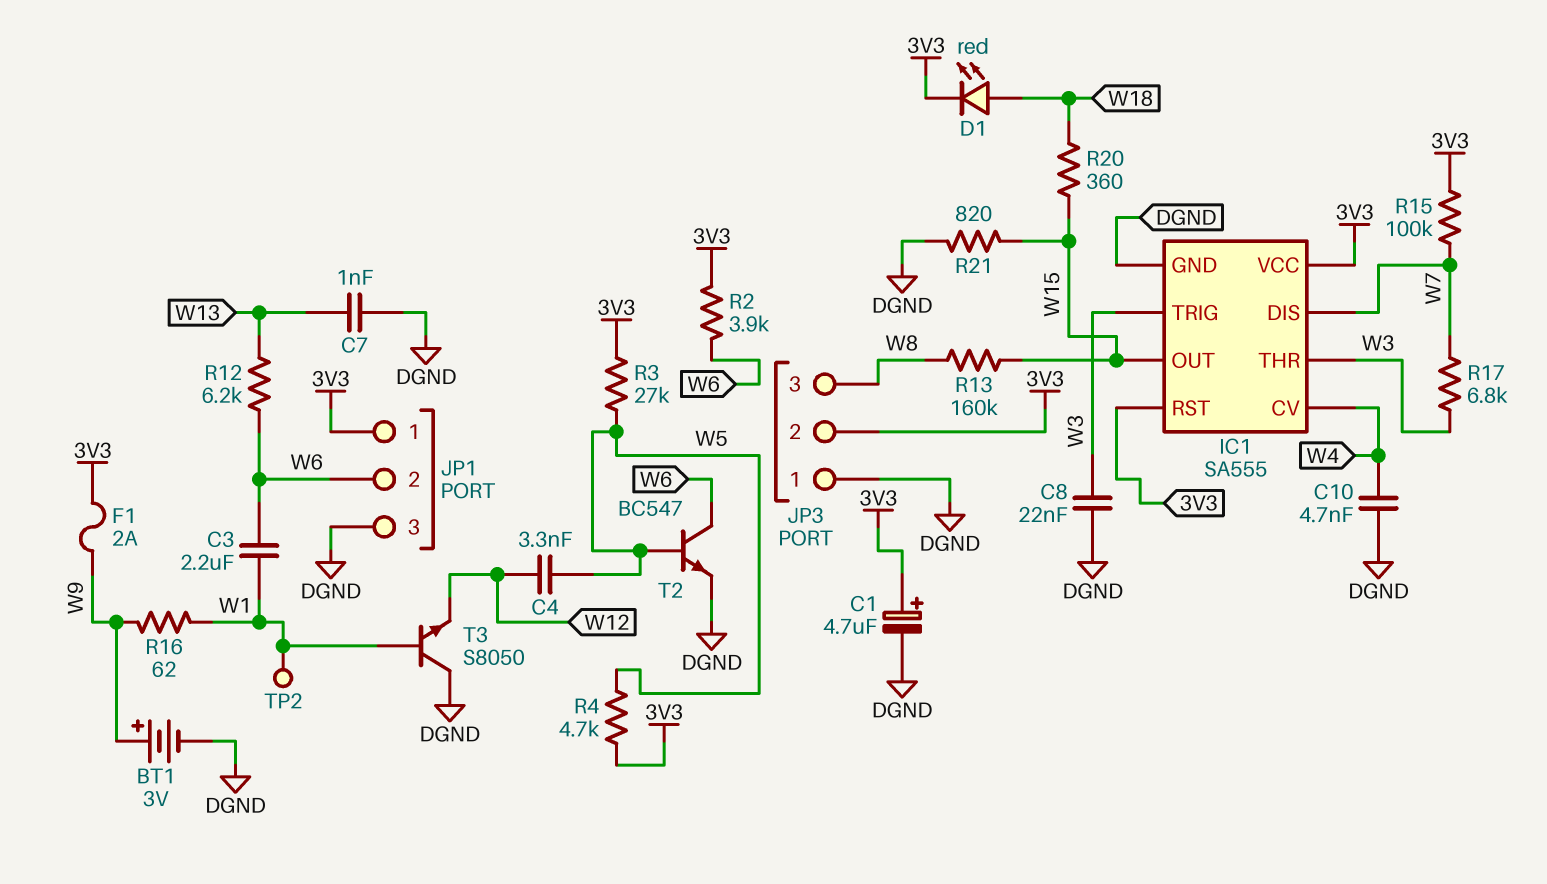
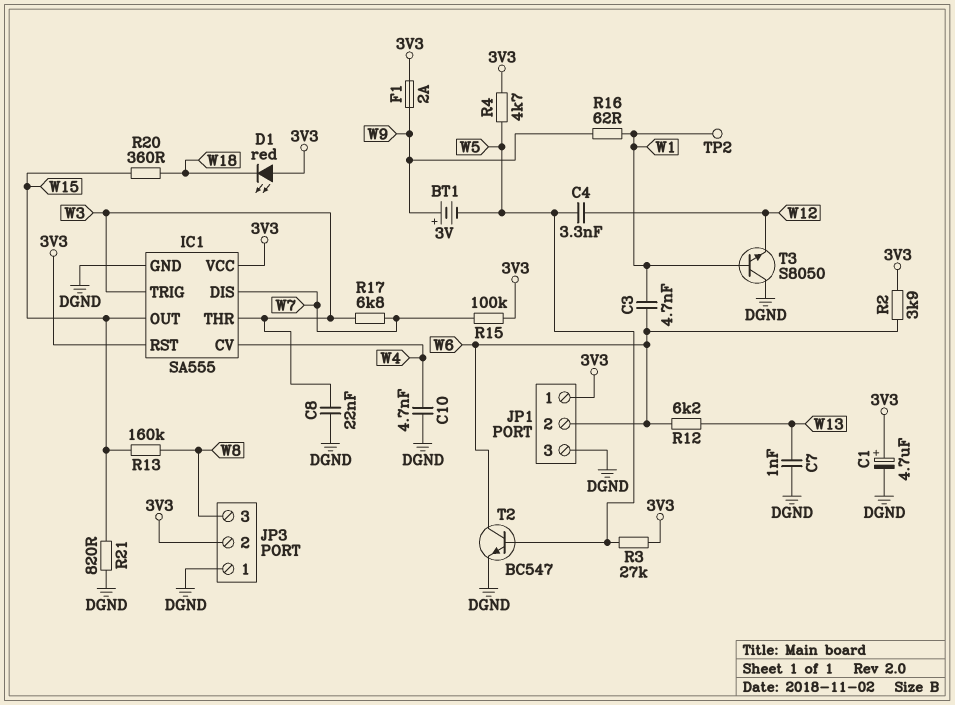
BT1: 3V (plus W9, minus DGND) -> 3V (plus W9, minus W5)
C3: 2.2uF (W1, W6) -> 4.7nF (W1, W6)
D1: LED red (A W18, K 3V3) -> LED red (A 3V3, K W18)

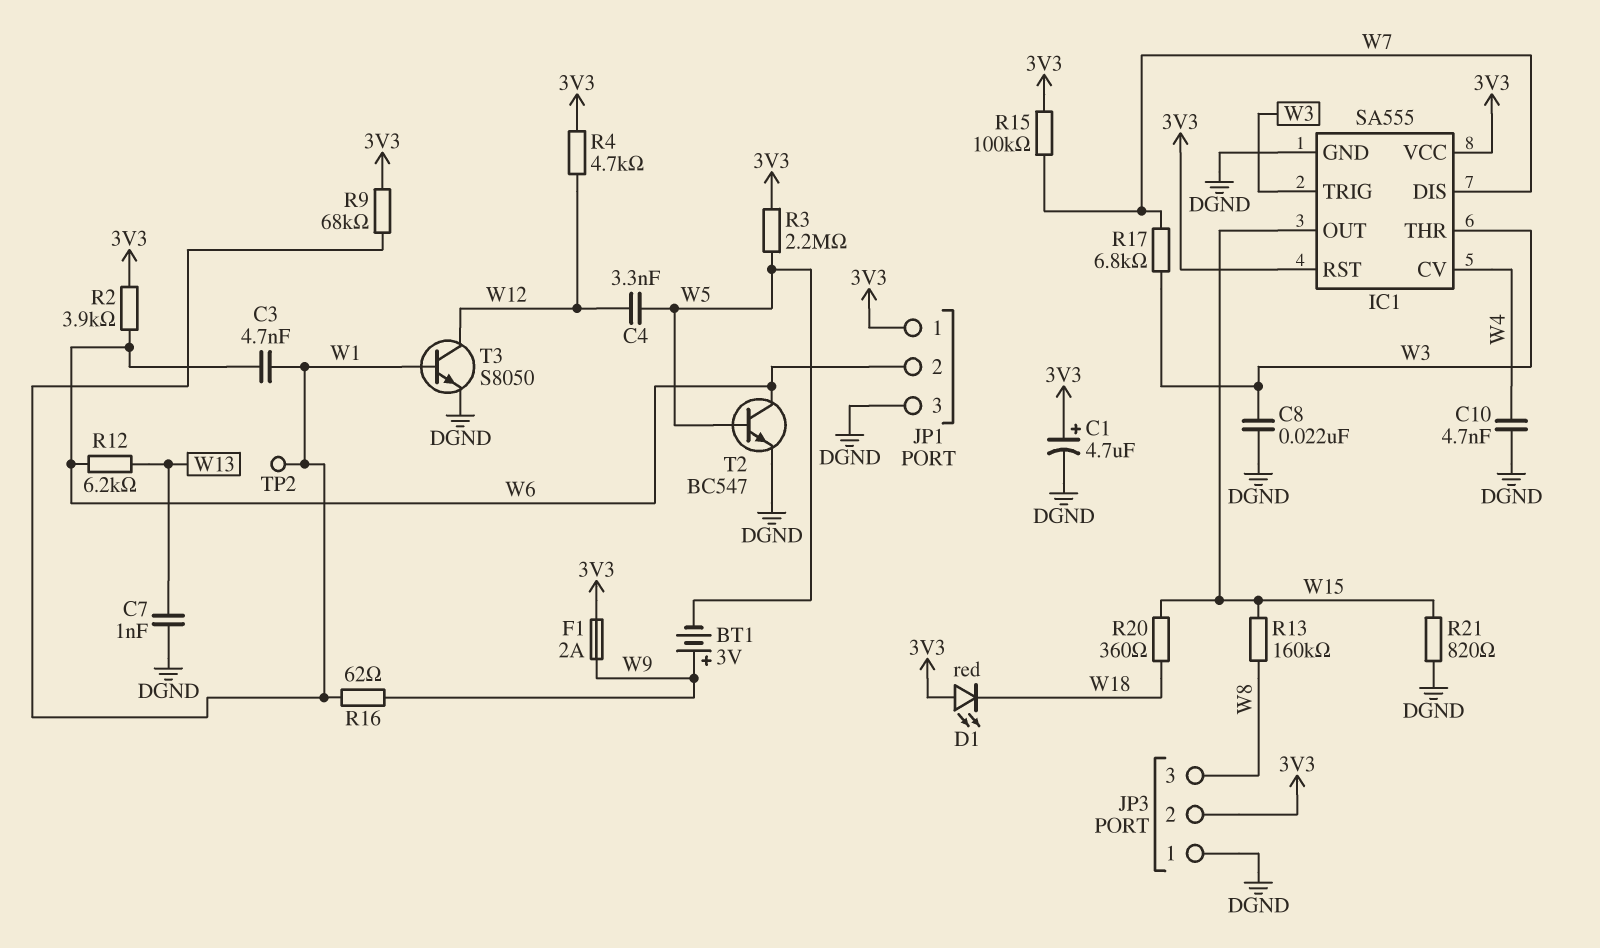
R3: 27k (3V3, W5) -> 2.2M (3V3, W5)
R4: 4.7k (3V3, W5) -> 4.7k (3V3, W12)
R9: none -> 68k (3V3, W1)
T3: NPN S8050 (B W1, C DGND, E W12) -> NPN S8050 (B W1, C W12, E DGND)

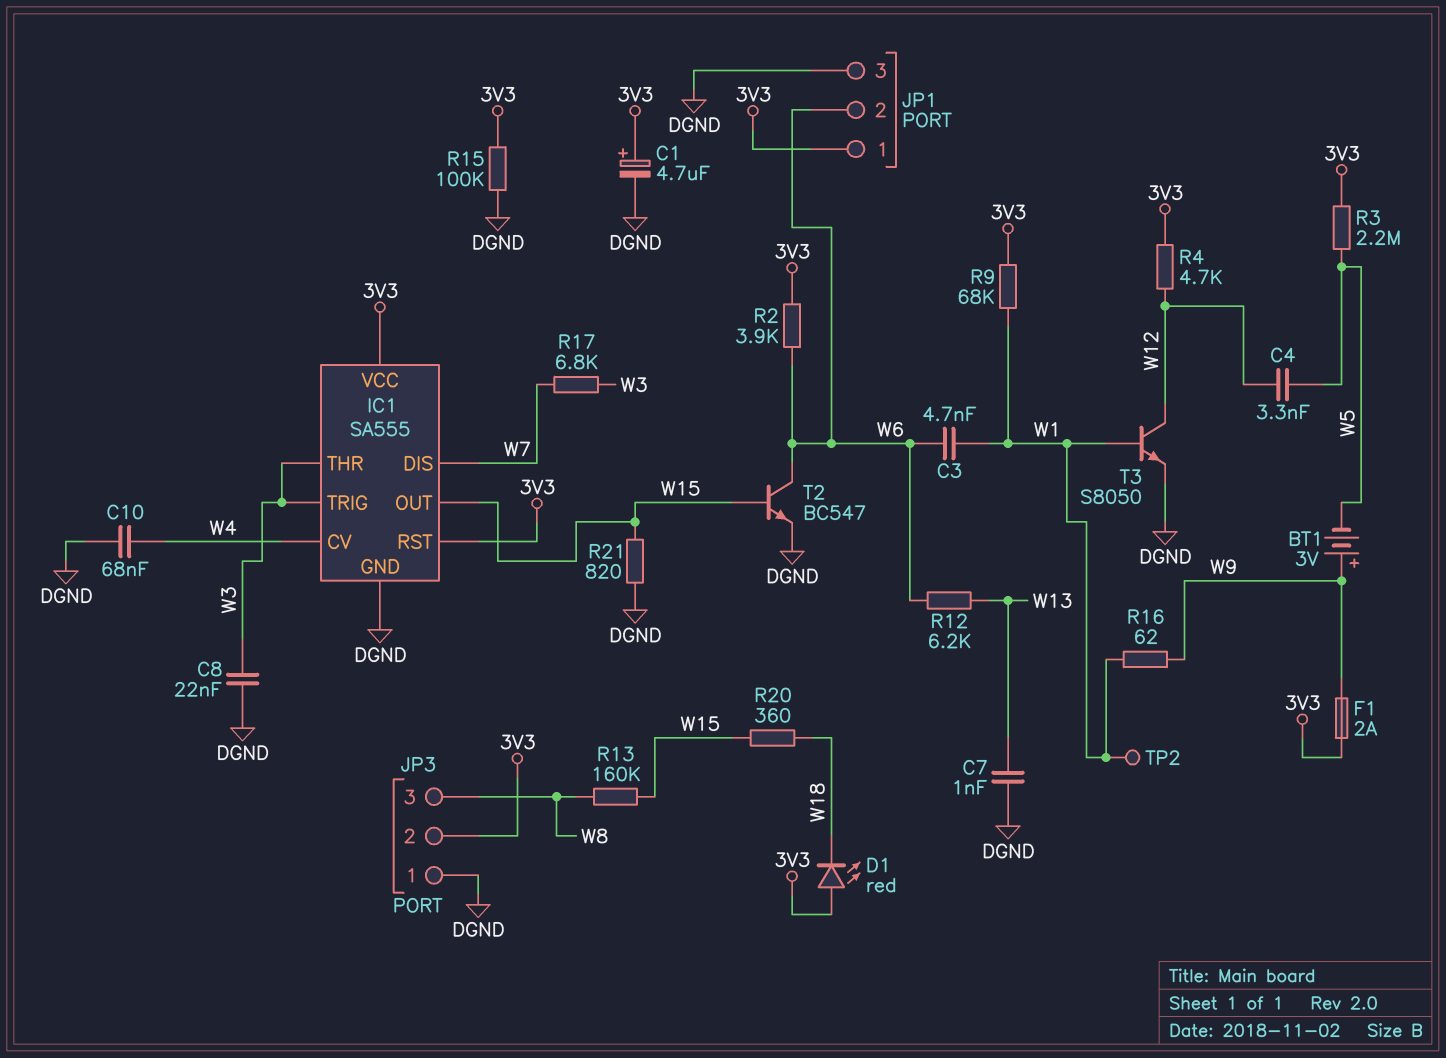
C10: 4.7nF (DGND, W4) -> 68nF (DGND, W4)
R15: 100k (3V3, W7) -> 100k (3V3, DGND)
T2: NPN BC547 (B W5, C W6, E DGND) -> NPN BC547 (B W15, C W6, E DGND)

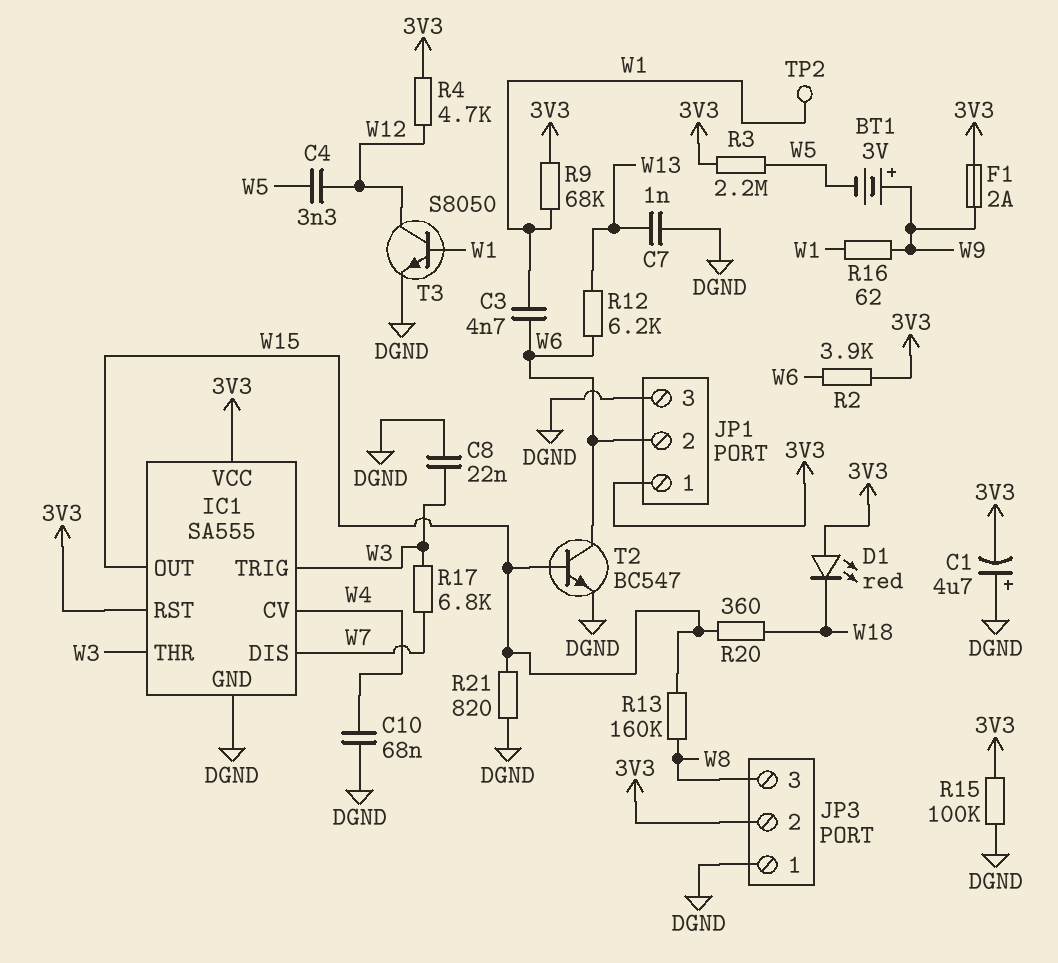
C1: 4.7uF (plus 3V3, minus DGND) -> 4.7uF (plus DGND, minus 3V3)

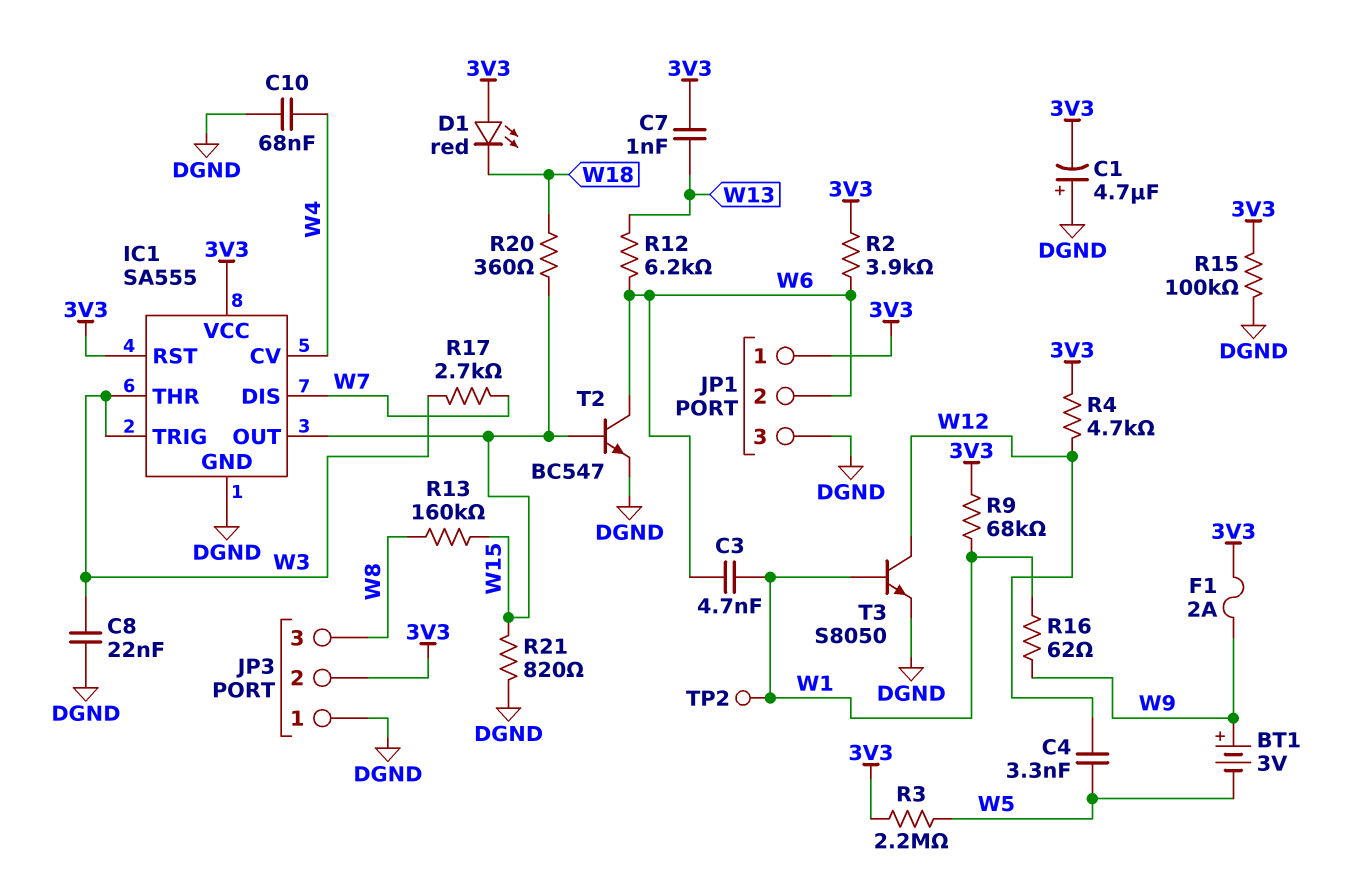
C7: 1nF (DGND, W13) -> 1nF (3V3, W13)
R17: 6.8k (W3, W7) -> 2.7k (W3, W7)

